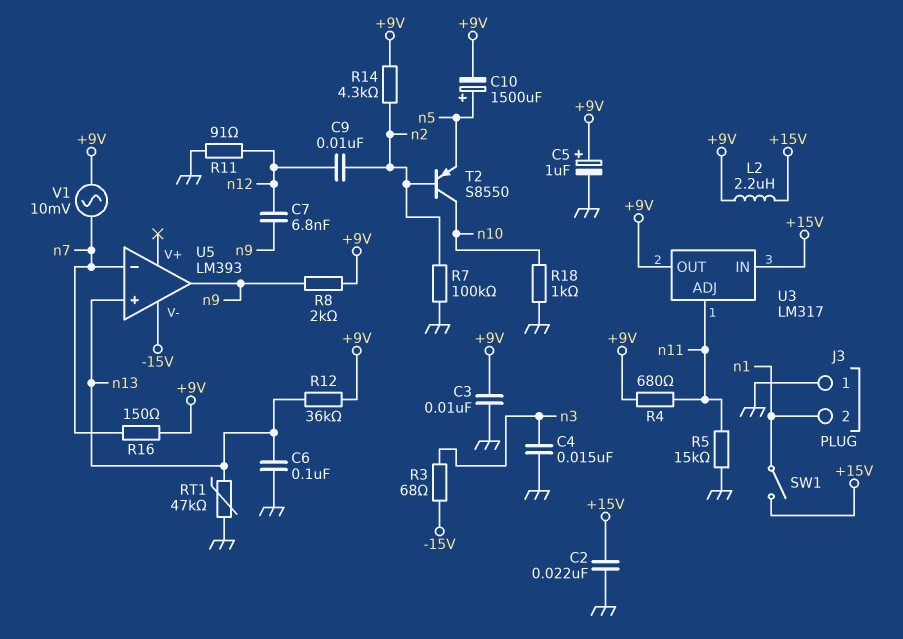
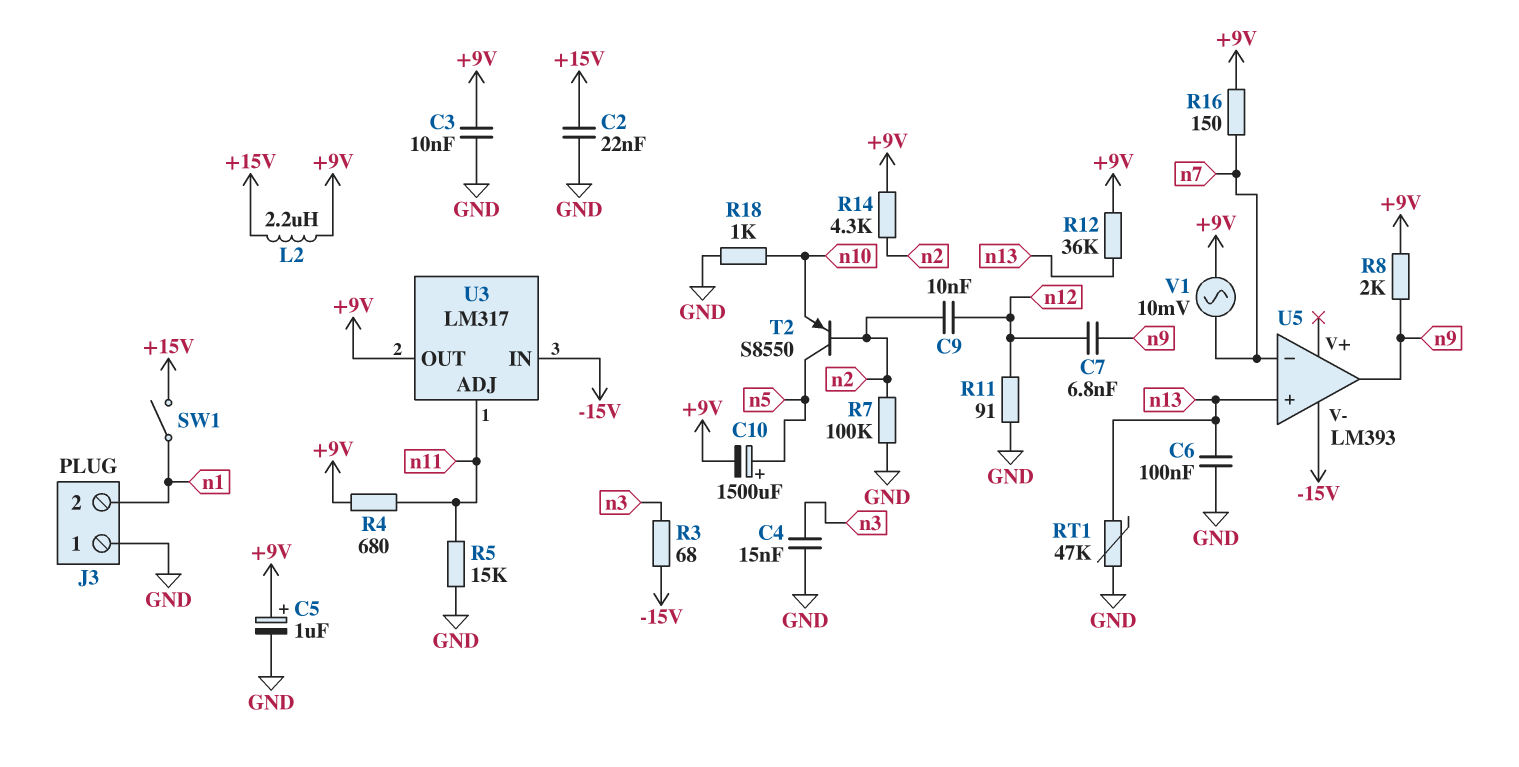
T2: PNP S8550 (B n2, C n10, E n5) -> PNP S8550 (B n2, C n5, E n10)
U3 pin IN: +15V -> -15V

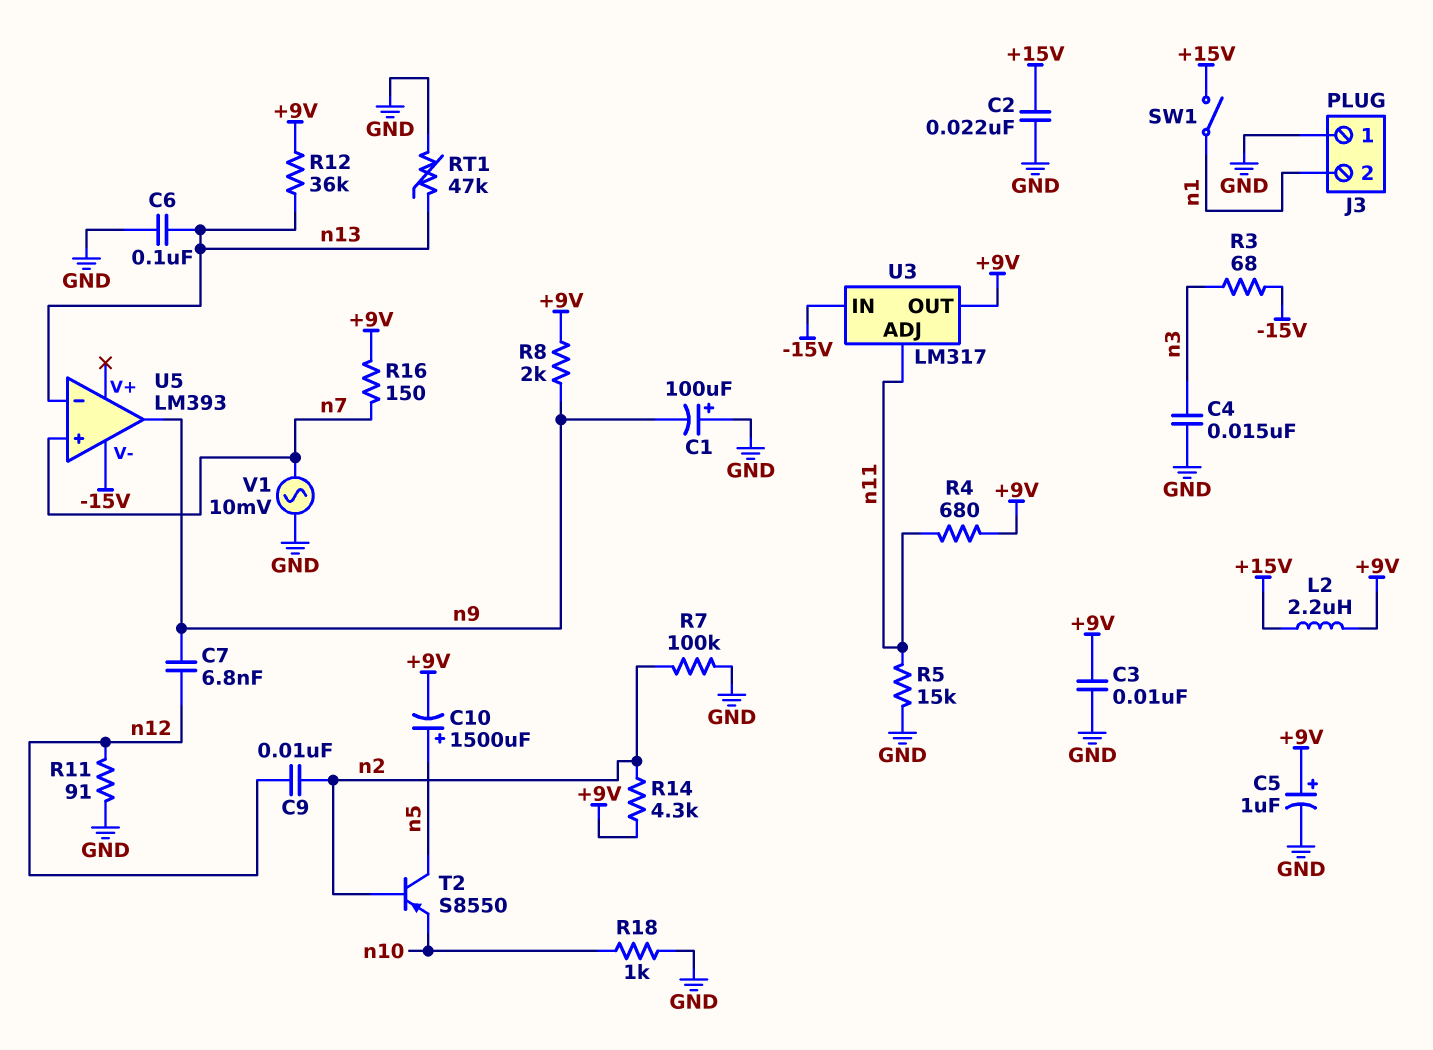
C1: none -> 100uF (plus GND, minus n9)
U5 pin in+: n13 -> n7
U5 pin in-: n7 -> n13
V1: AC 10mV (+9V, n7) -> AC 10mV (GND, n7)

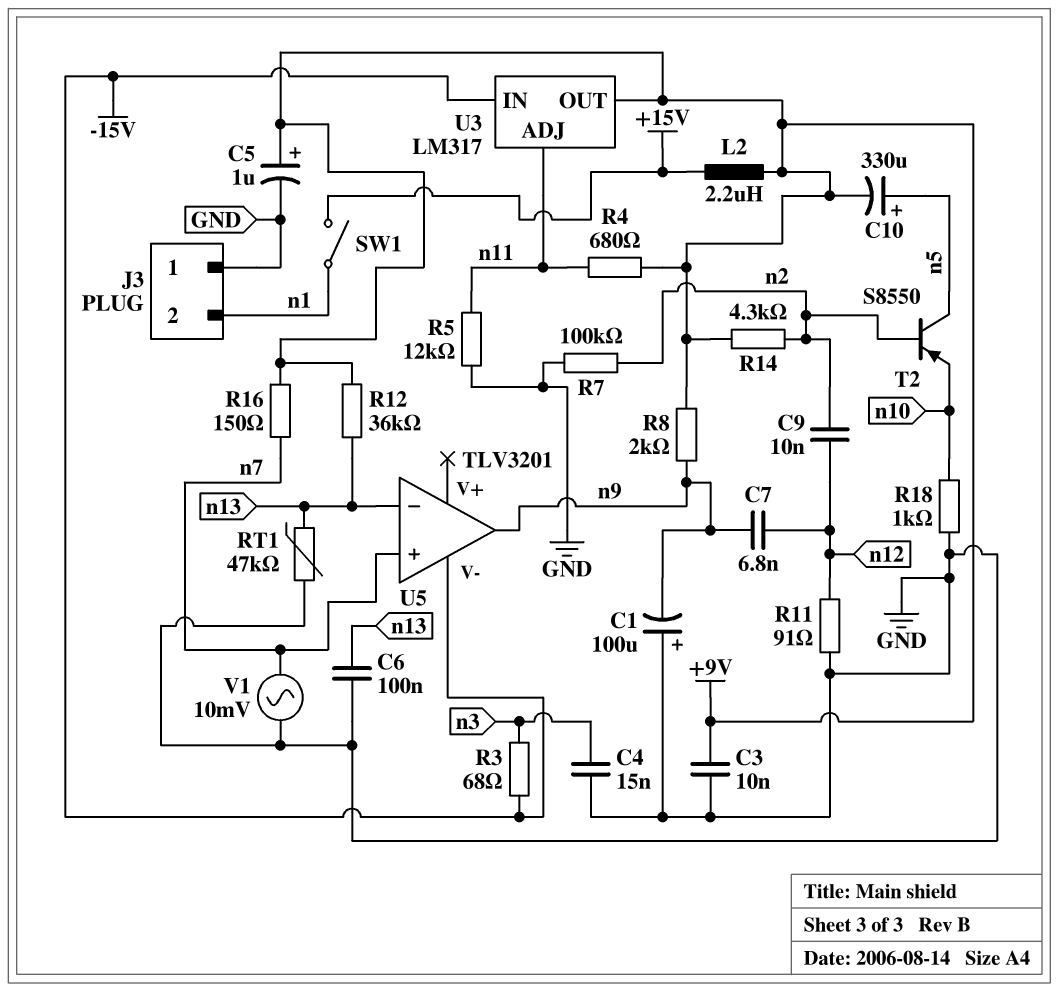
C2: 22nF (+15V, GND) -> none
C10: 1500uF (plus n5, minus +9V) -> 330uF (plus n5, minus +9V)
R5: 15k (GND, n11) -> 12k (GND, n11)
U5: LM393 -> TLV3201

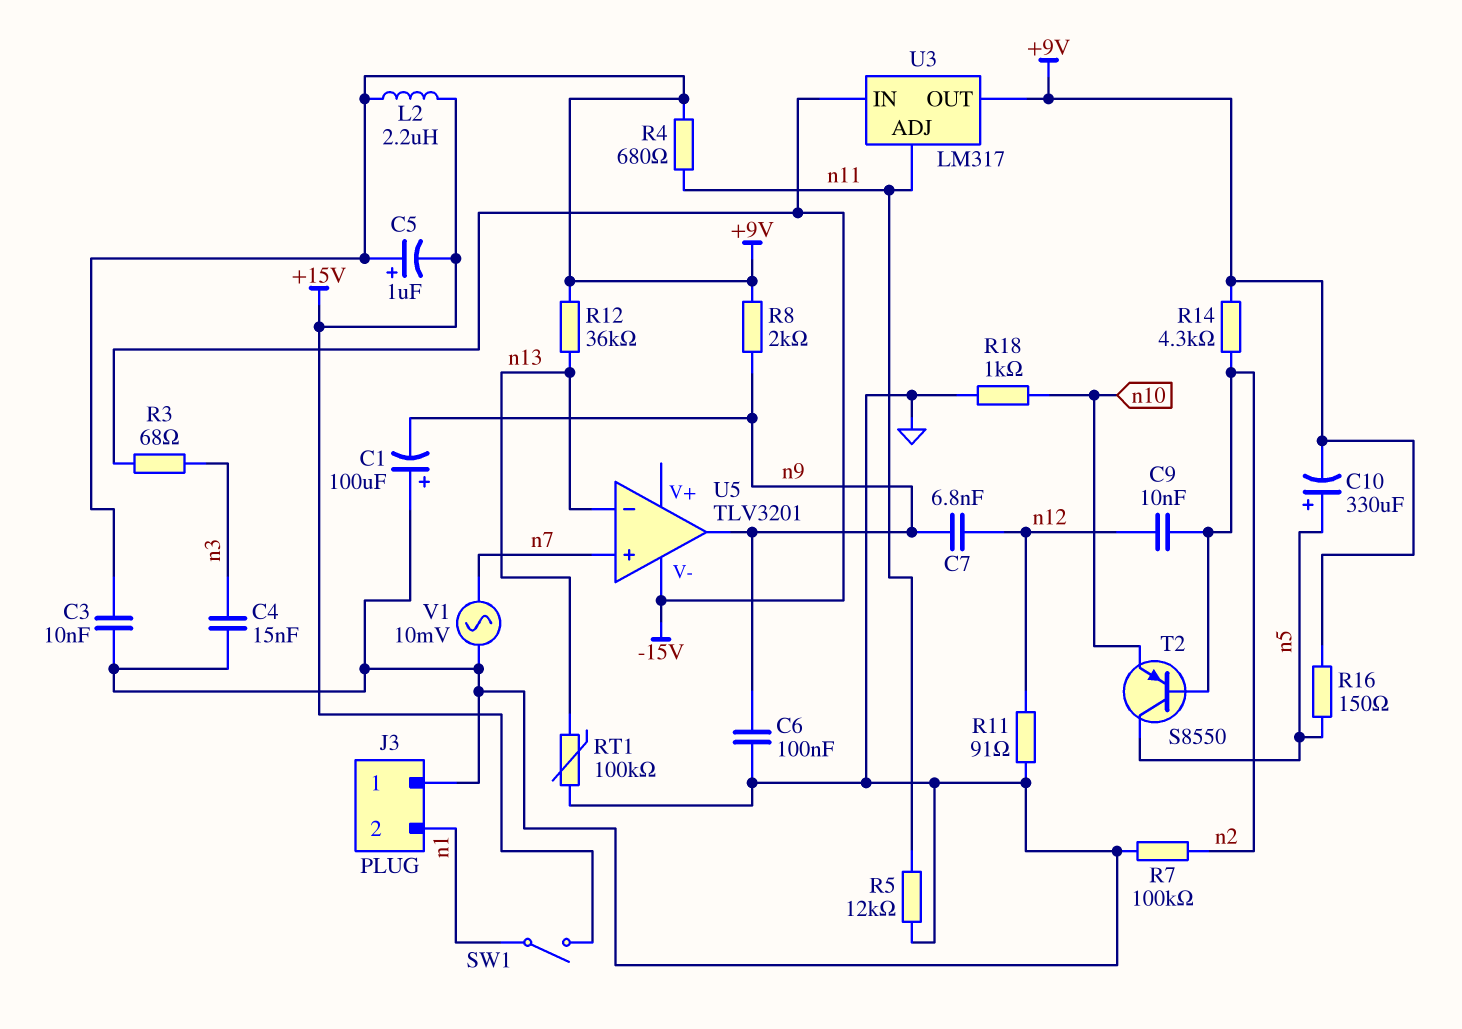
C5: 1uF (plus +9V, minus GND) -> 1uF (plus +9V, minus +15V)
C6: 100nF (GND, n13) -> 100nF (GND, n9)
R16: 150 (+9V, n7) -> 150 (+9V, n5)
RT1: 47k (GND, n13) -> 100k (GND, n13)

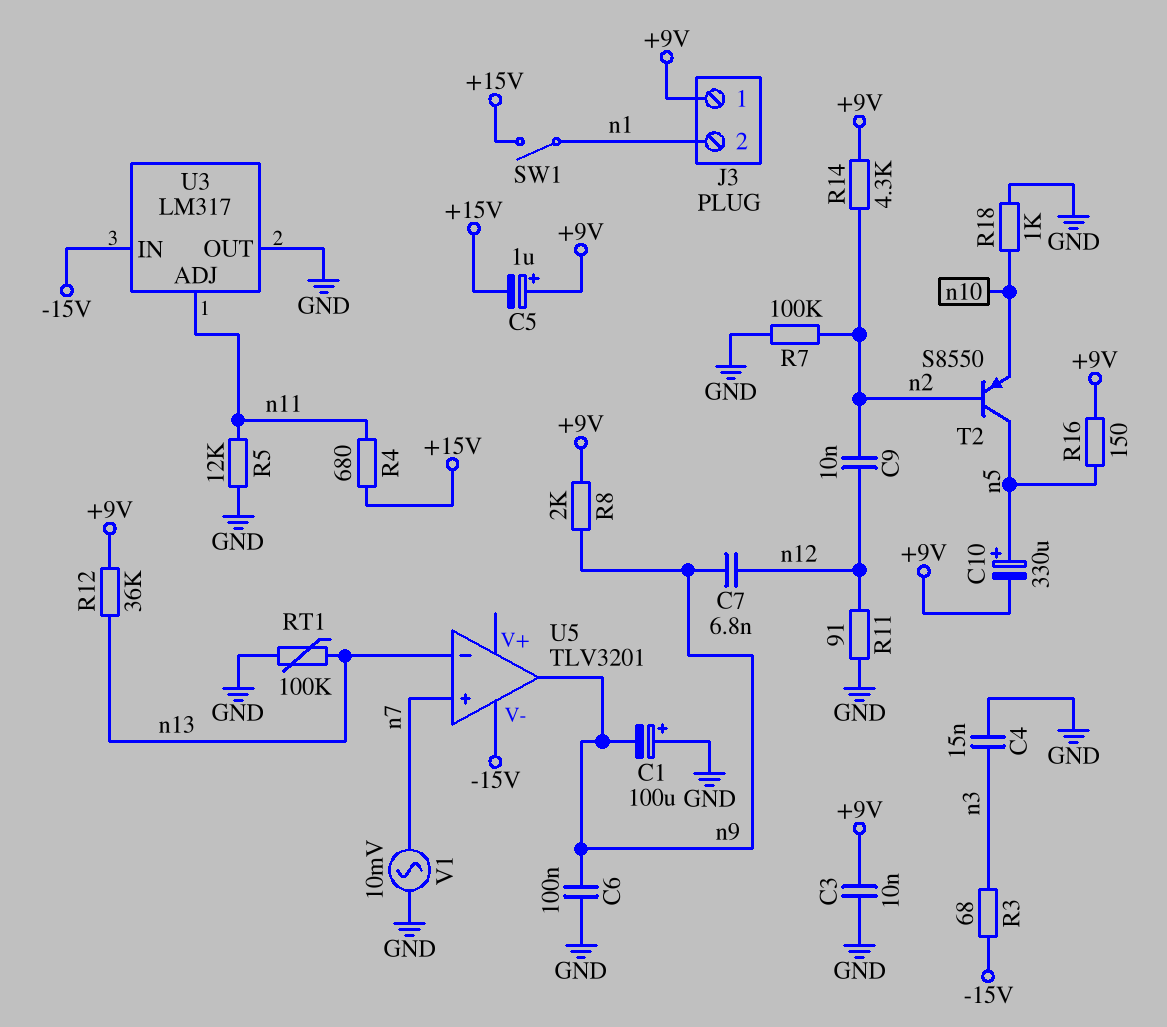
J3 pin 1: GND -> +9V
L2: 2.2uH (+9V, +15V) -> none
R4: 680 (+9V, n11) -> 680 (+15V, n11)
U3 pin OUT: +9V -> GND

